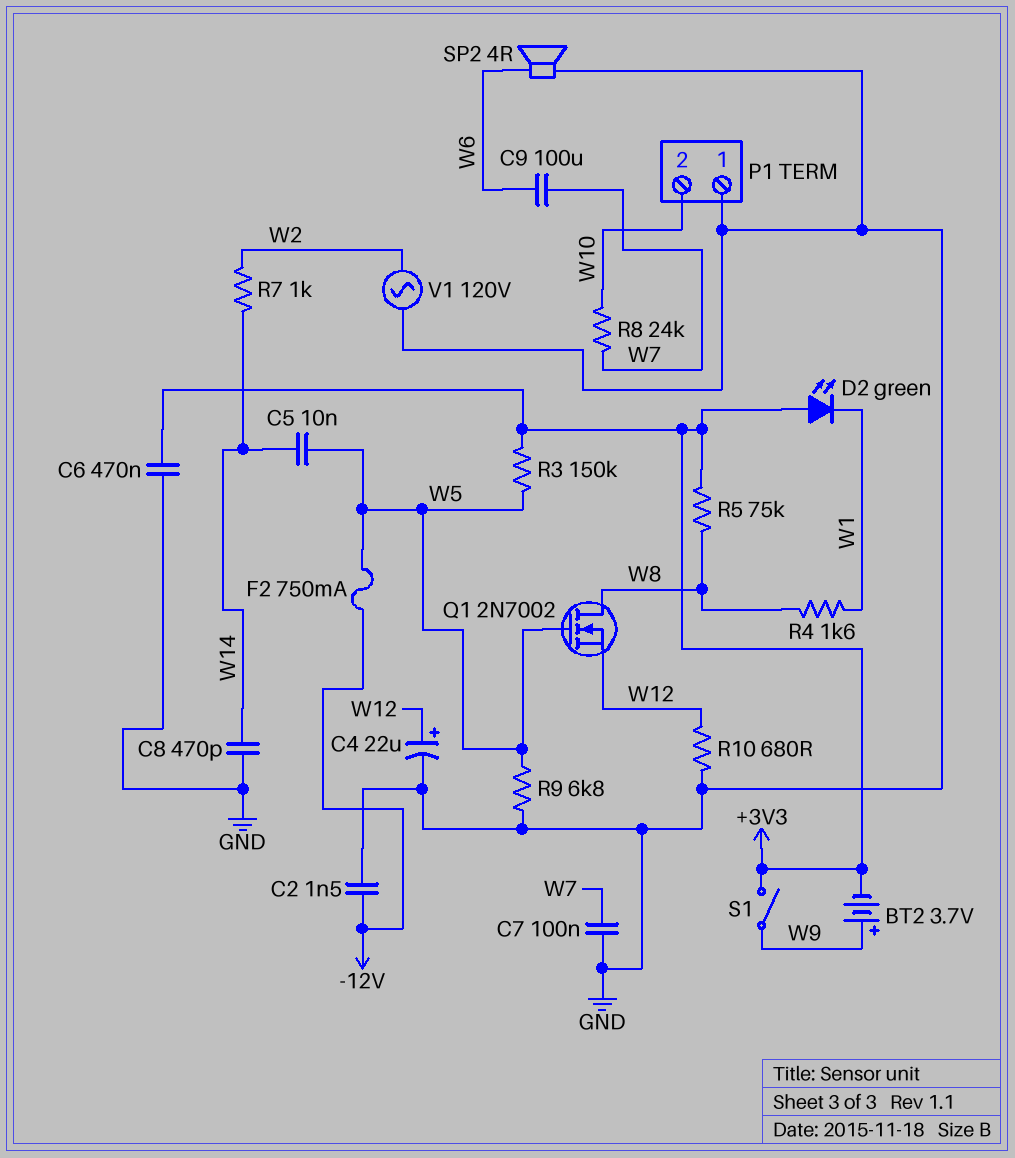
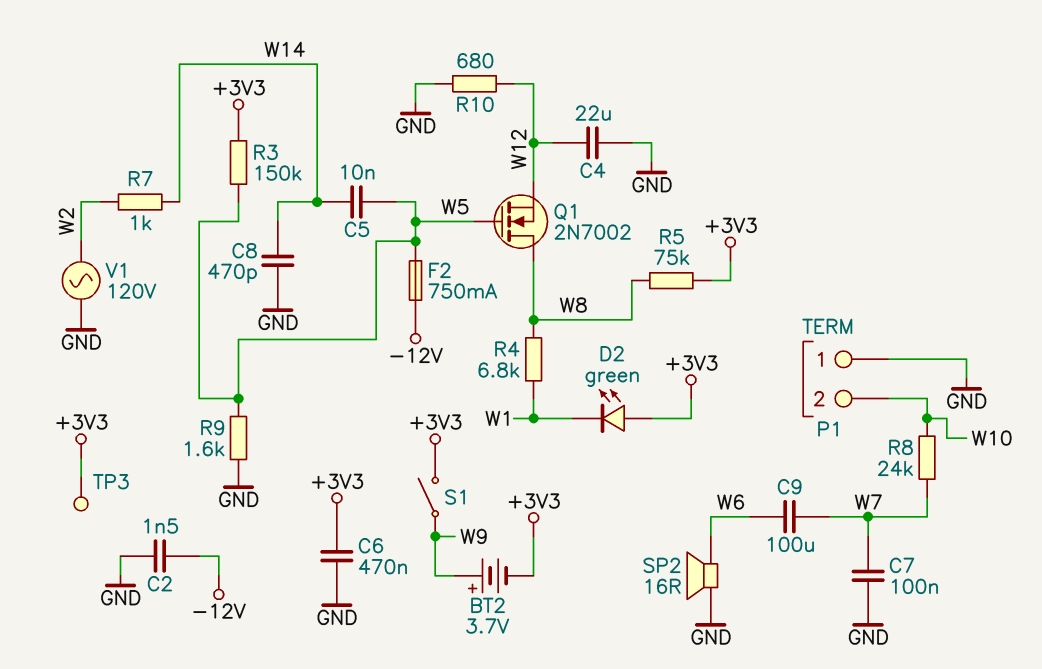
C4: 22uF (plus W12, minus GND) -> 22uF (GND, W12)
R4: 1.6k (W1, W8) -> 6.8k (W1, W8)
R9: 6.8k (GND, W5) -> 1.6k (GND, W5)
SP2: speaker 4R (GND, W6) -> speaker 16R (GND, W6)
TP3: none -> test point (+3V3)

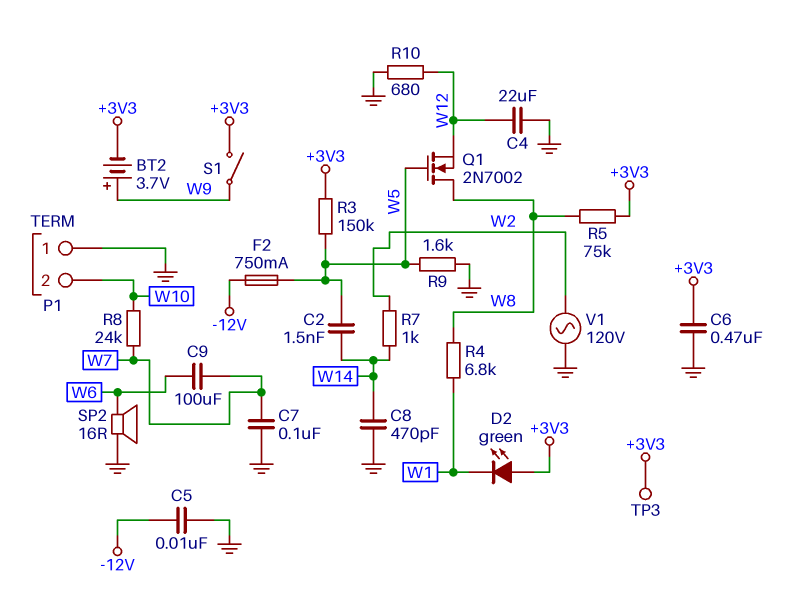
C2: 1.5nF (-12V, GND) -> 1.5nF (W5, W14)
C5: 10nF (W5, W14) -> 10nF (-12V, GND)

